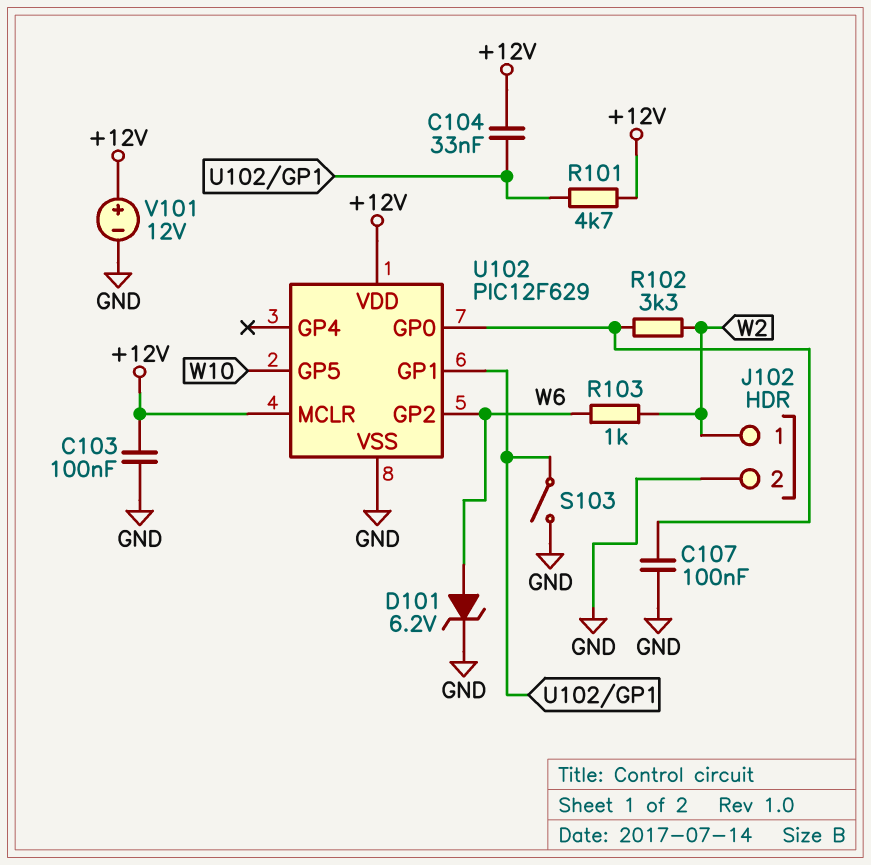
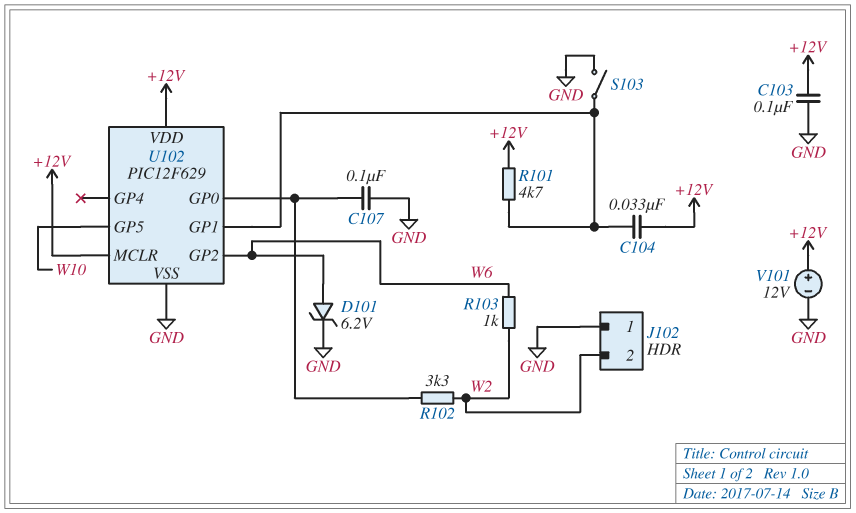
J102 pin 1: W2 -> GND
J102 pin 2: GND -> W2

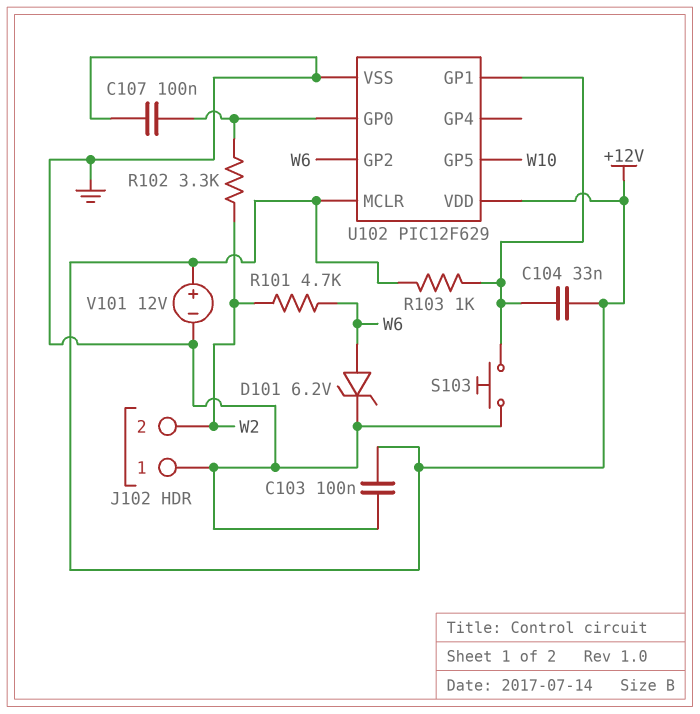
R101: 4.7k (+12V, U102/GP1) -> 4.7k (W2, W6)
R103: 1k (W2, W6) -> 1k (+12V, U102/GP1)
S103: switch (GND, U102/GP1) -> button (GND, U102/GP1)

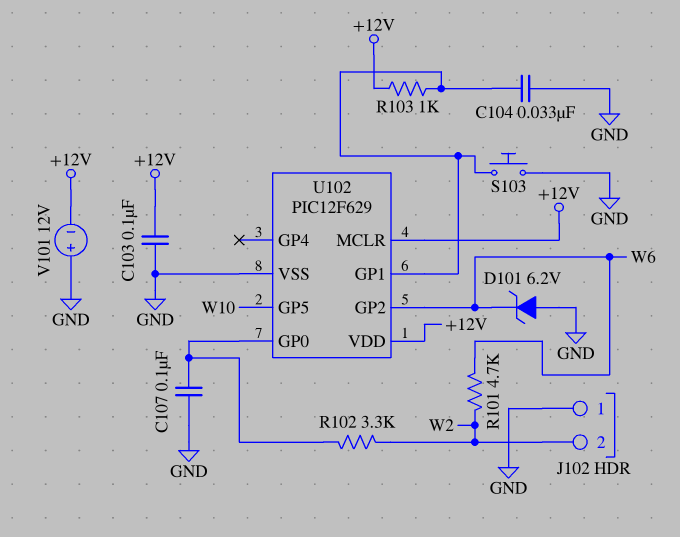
C104: 33nF (+12V, U102/GP1) -> 33nF (GND, U102/GP1)
D101: zener 6.2V (A W6, K GND) -> zener 6.2V (A GND, K W6)
V101: 12V (plus +12V, minus GND) -> 12V (plus GND, minus +12V)

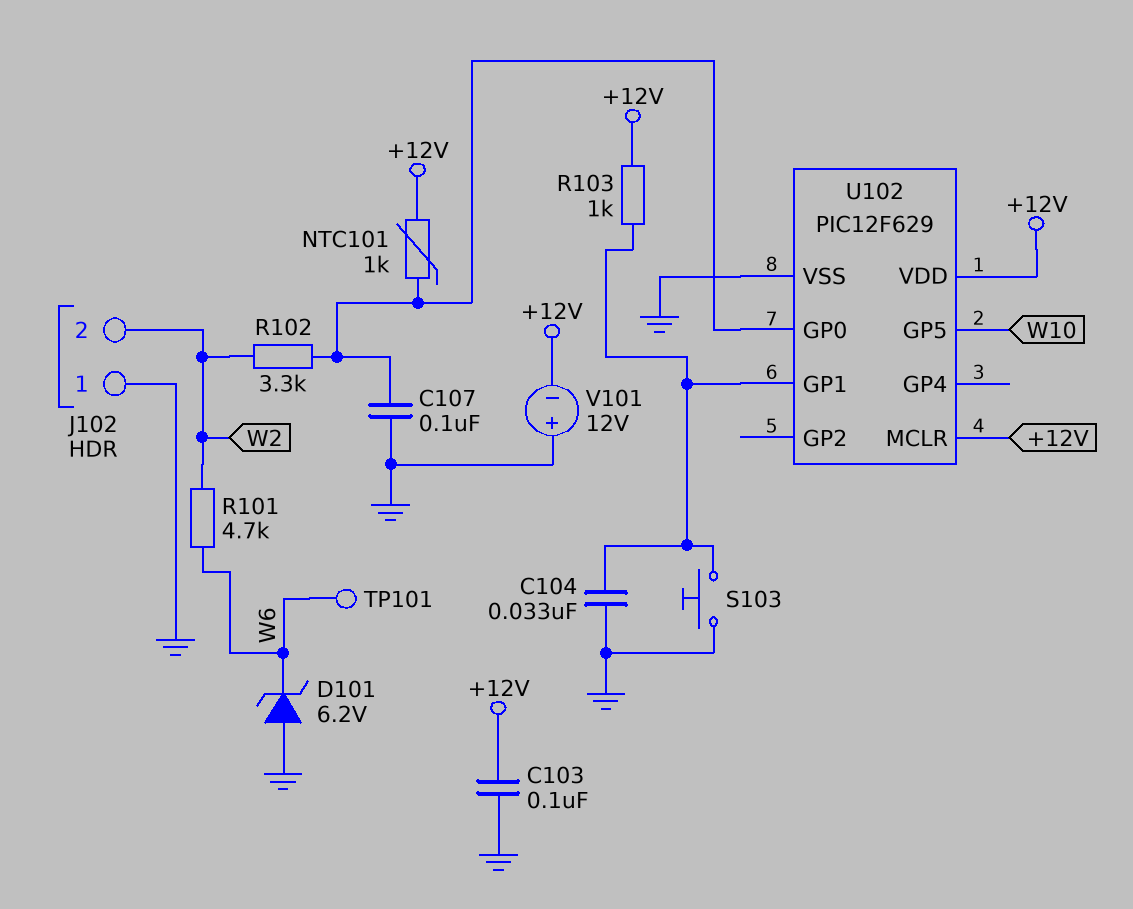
NTC101: none -> 1k (+12V, U102/GP0)
TP101: none -> test point (W6)
U102 pin GP2: W6 -> none

